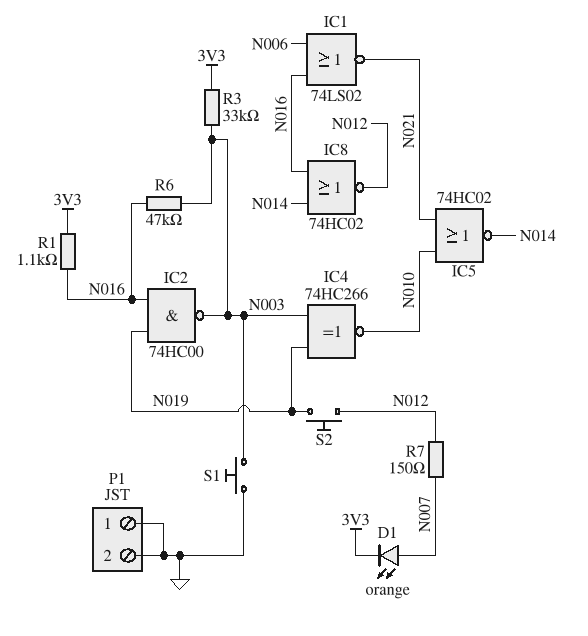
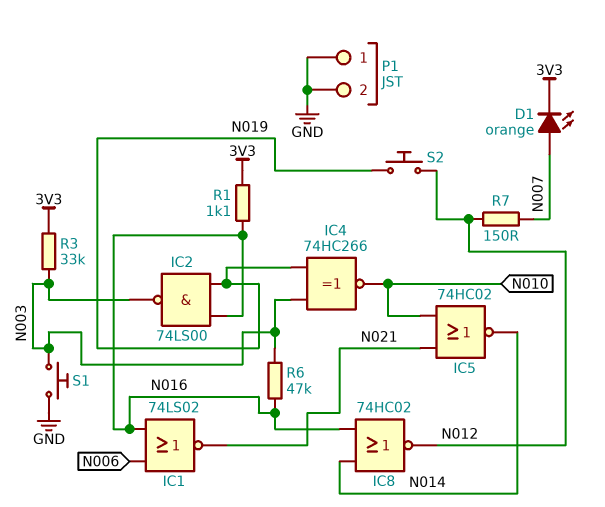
IC2: NAND 74HC00 (in N016, in N019, out N003) -> NAND 74LS00 (in N016, in N019, out N003)

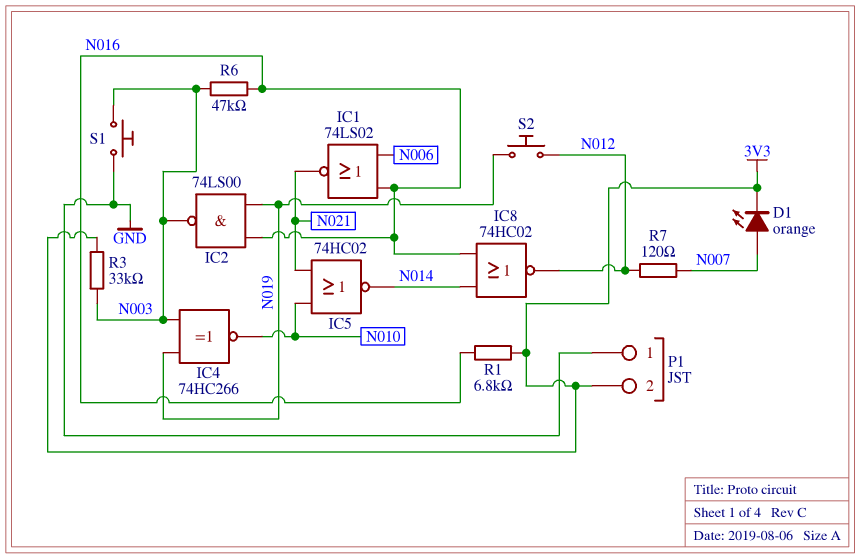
P1 pin 2: GND -> 3V3
R1: 1.1k (3V3, N016) -> 6.8k (3V3, N016)
R7: 150 (N007, N012) -> 120 (N007, N012)

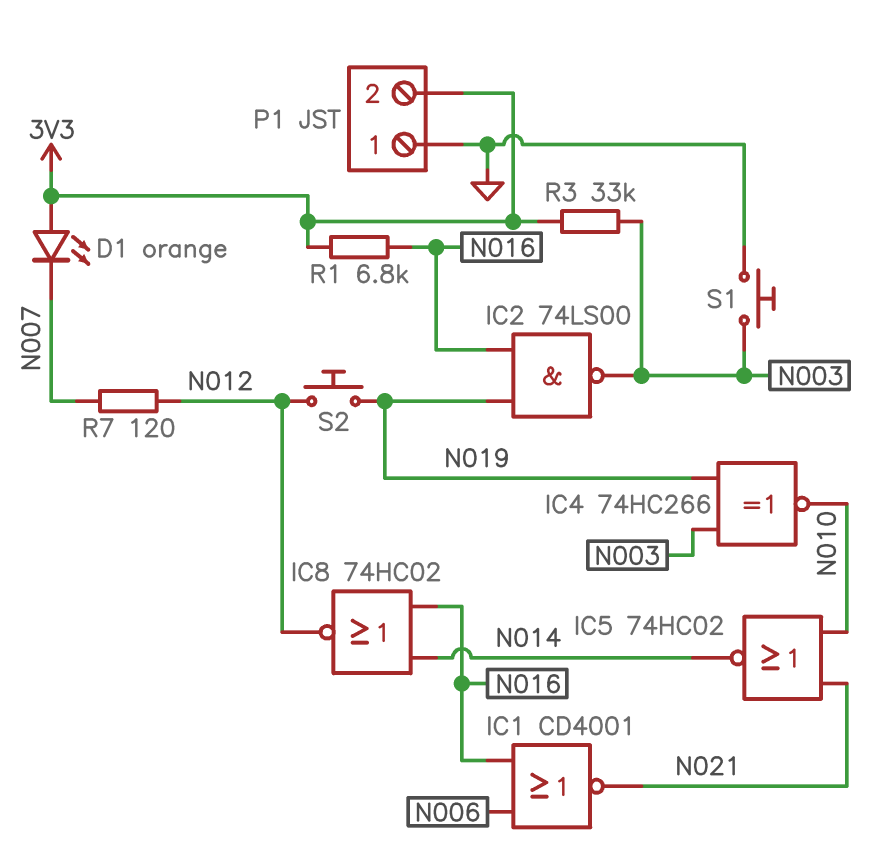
D1: LED orange (A N007, K 3V3) -> LED orange (A 3V3, K N007)
IC1: NOR 74LS02 (in N006, in N016, out N021) -> NOR CD4001 (in N006, in N016, out N021)
R6: 47k (N003, N016) -> none

